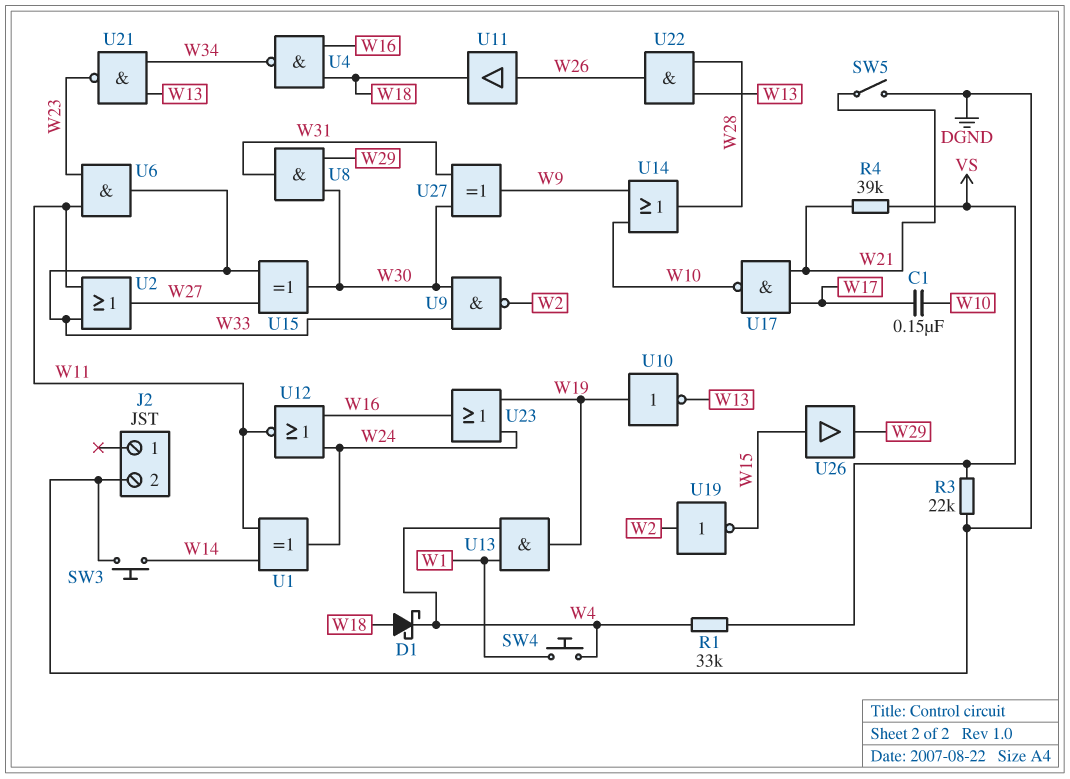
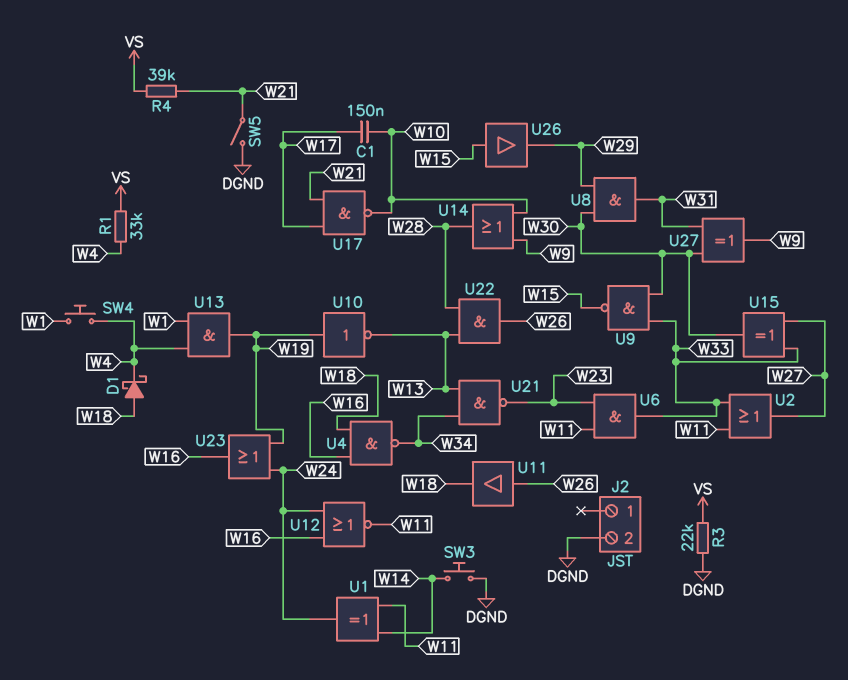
U9: NAND (in W30, in W33, out W2) -> NAND (in W30, in W33, out W15)
U19: NOT (in W2, out W15) -> none

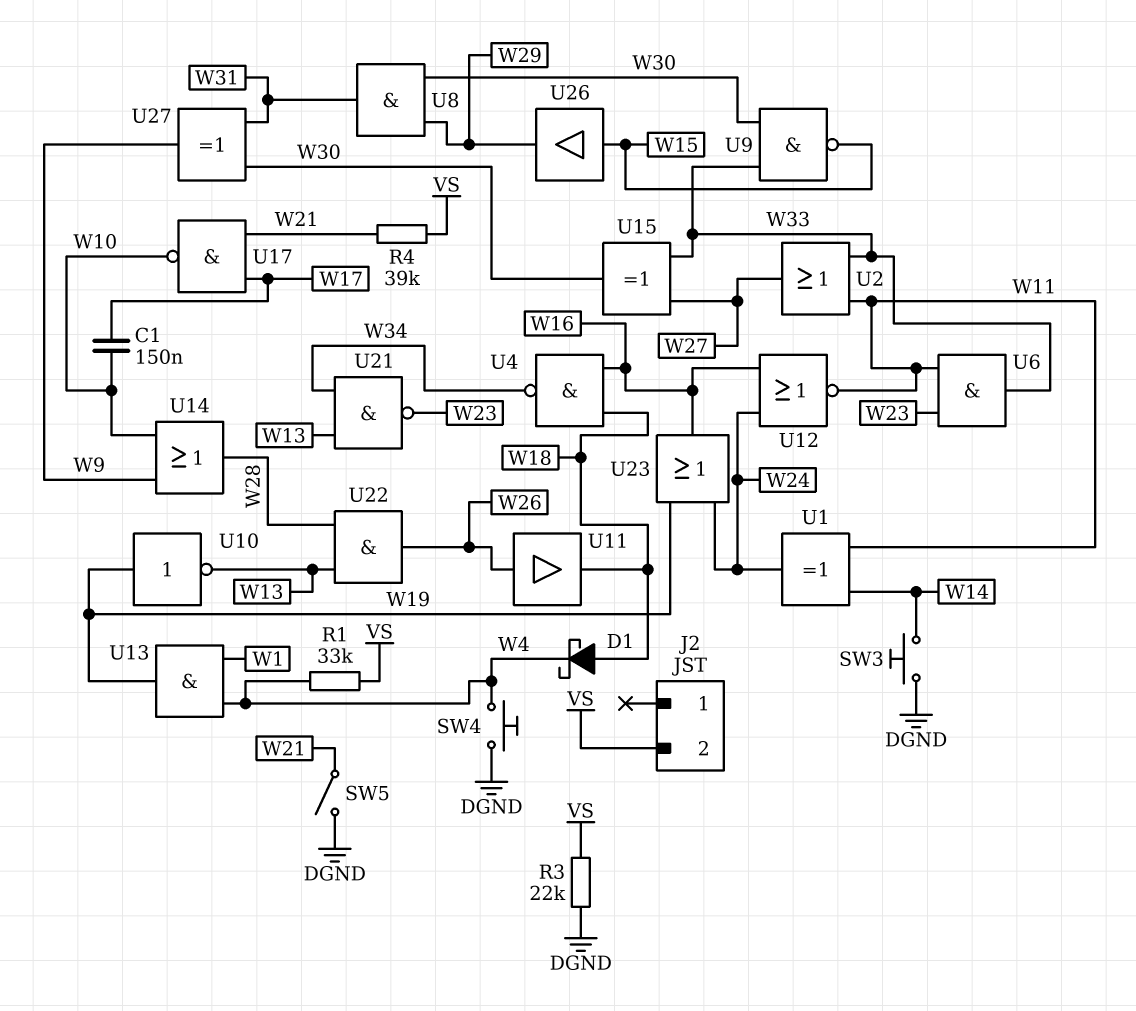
J2 pin 2: DGND -> VS
SW4: button (W1, W4) -> button (DGND, W4)

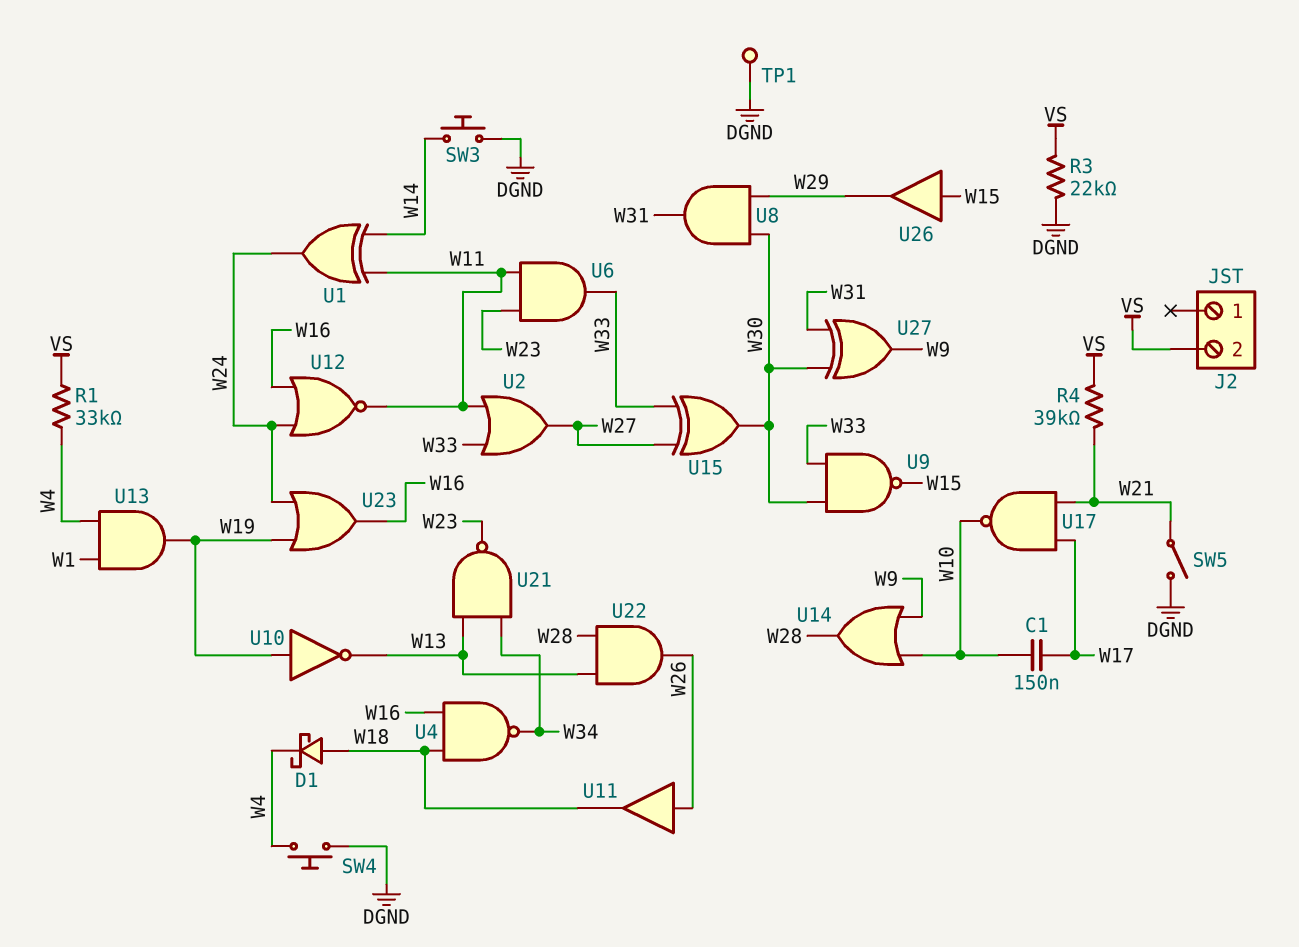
TP1: none -> test point (DGND)

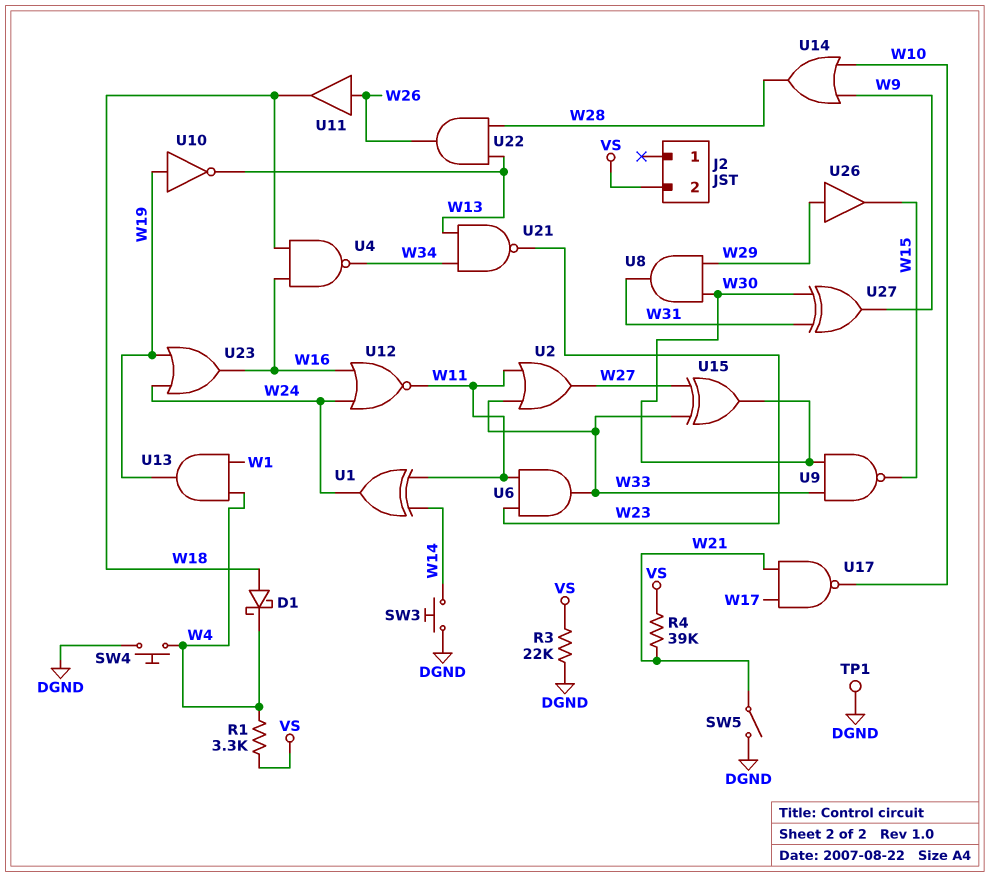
C1: 150nF (W10, W17) -> none
R1: 33k (VS, W4) -> 3.3k (VS, W4)
U26: buffer (in W15, out W29) -> buffer (in W29, out W15)

